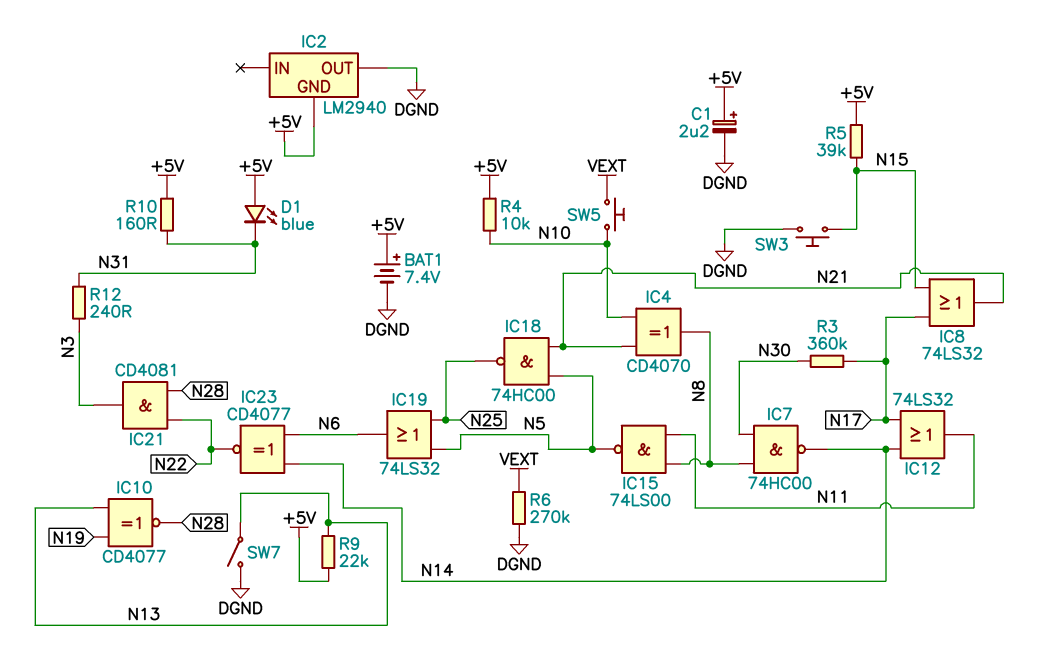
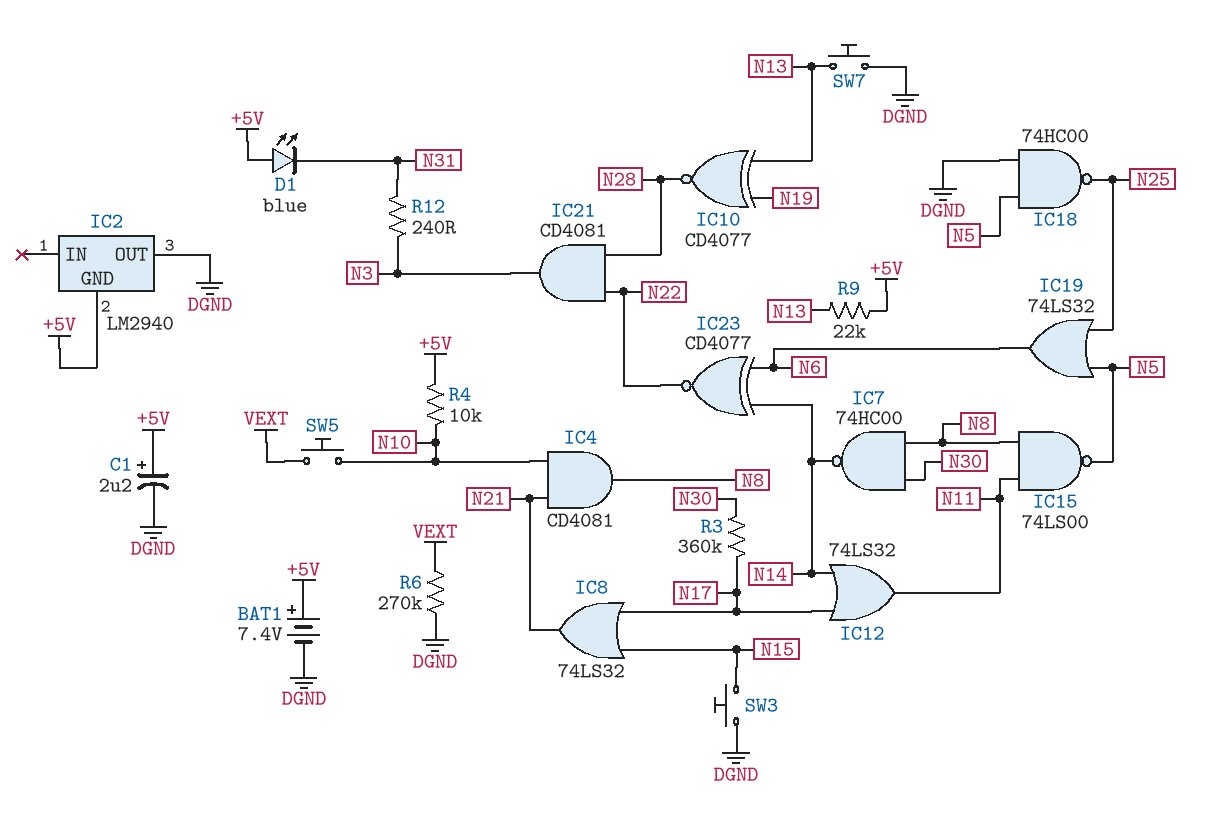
IC4: XOR CD4070 (in N10, in N21, out N8) -> AND CD4081 (in N10, in N21, out N8)
IC18: NAND 74HC00 (in N5, in N21, out N25) -> NAND 74HC00 (in DGND, in N5, out N25)
R5: 39k (+5V, N15) -> none
R10: 160 (+5V, N31) -> none
SW7: switch (DGND, N13) -> button (DGND, N13)

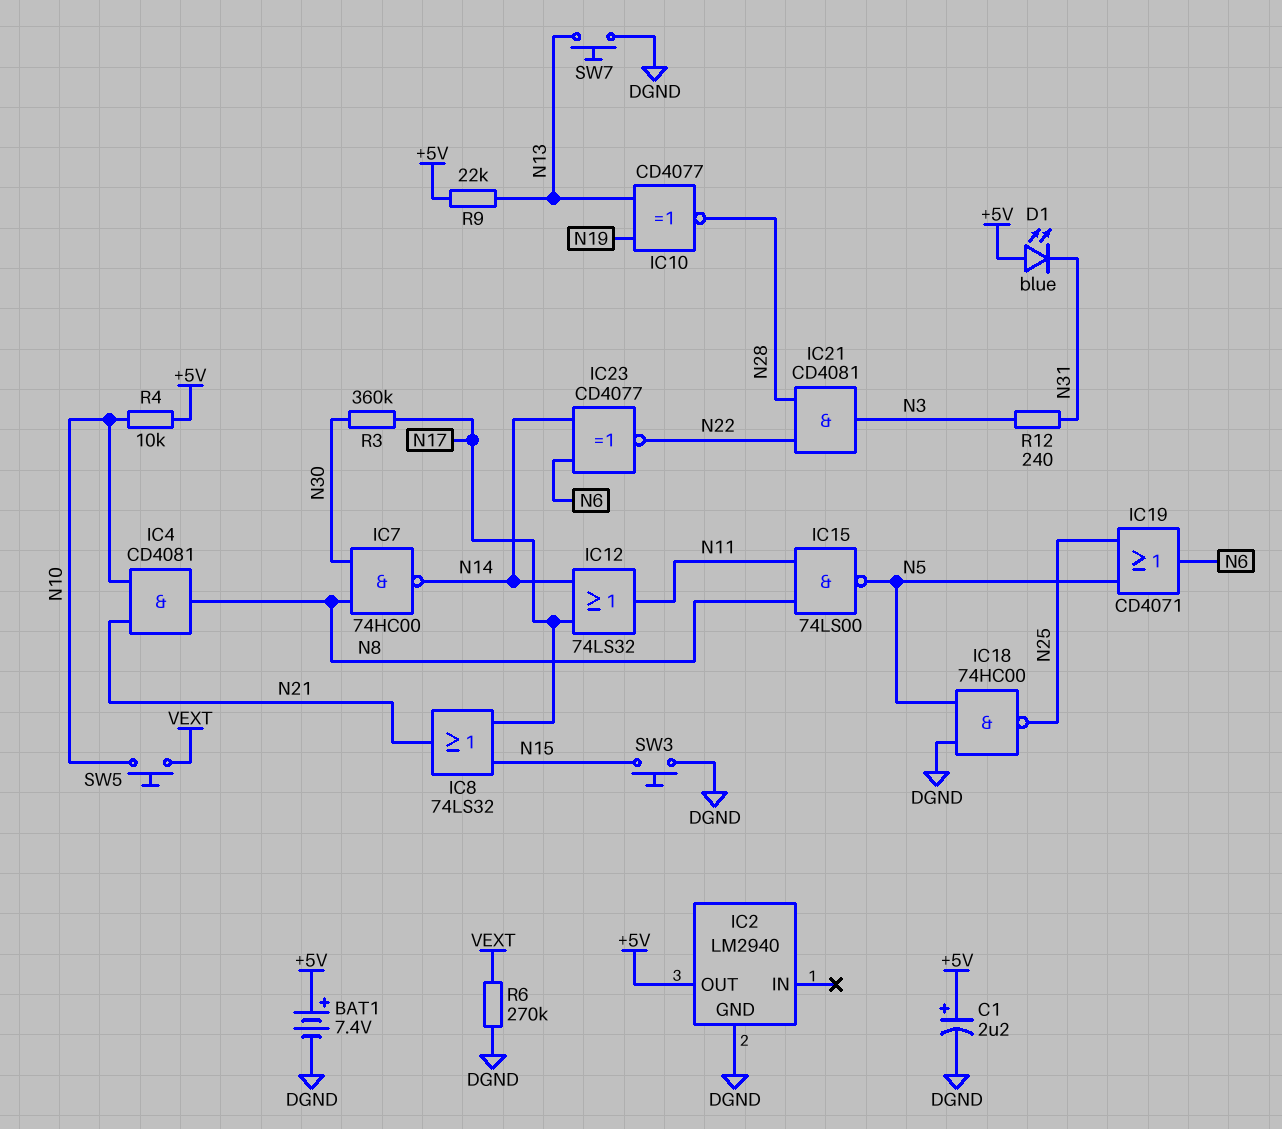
IC2 pin GND: +5V -> DGND
IC2 pin OUT: DGND -> +5V
IC19: OR 74LS32 (in N5, in N25, out N6) -> OR CD4071 (in N5, in N25, out N6)

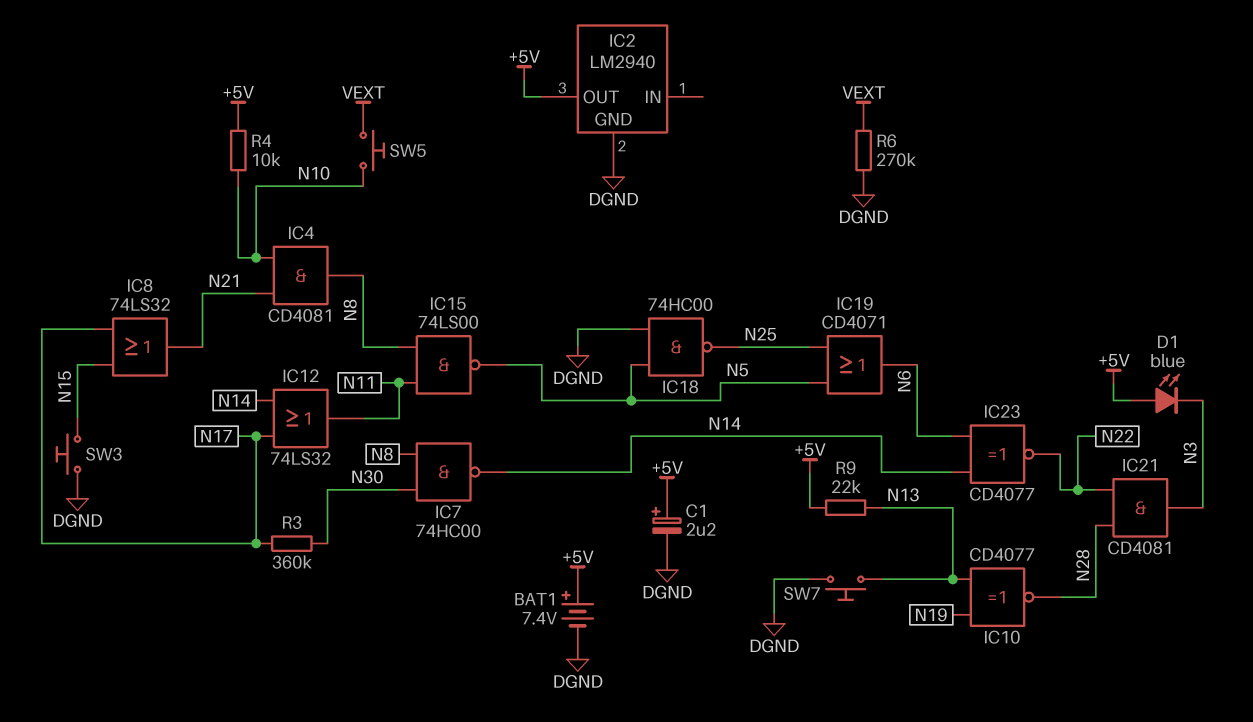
D1: LED blue (A +5V, K N31) -> LED blue (A +5V, K N3)
R12: 240 (N3, N31) -> none

